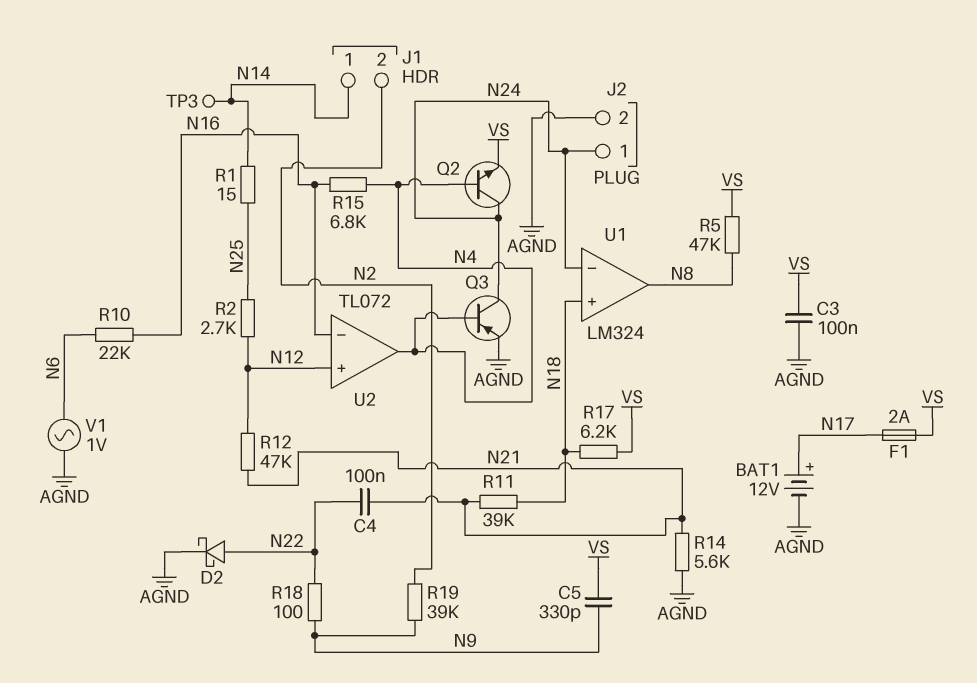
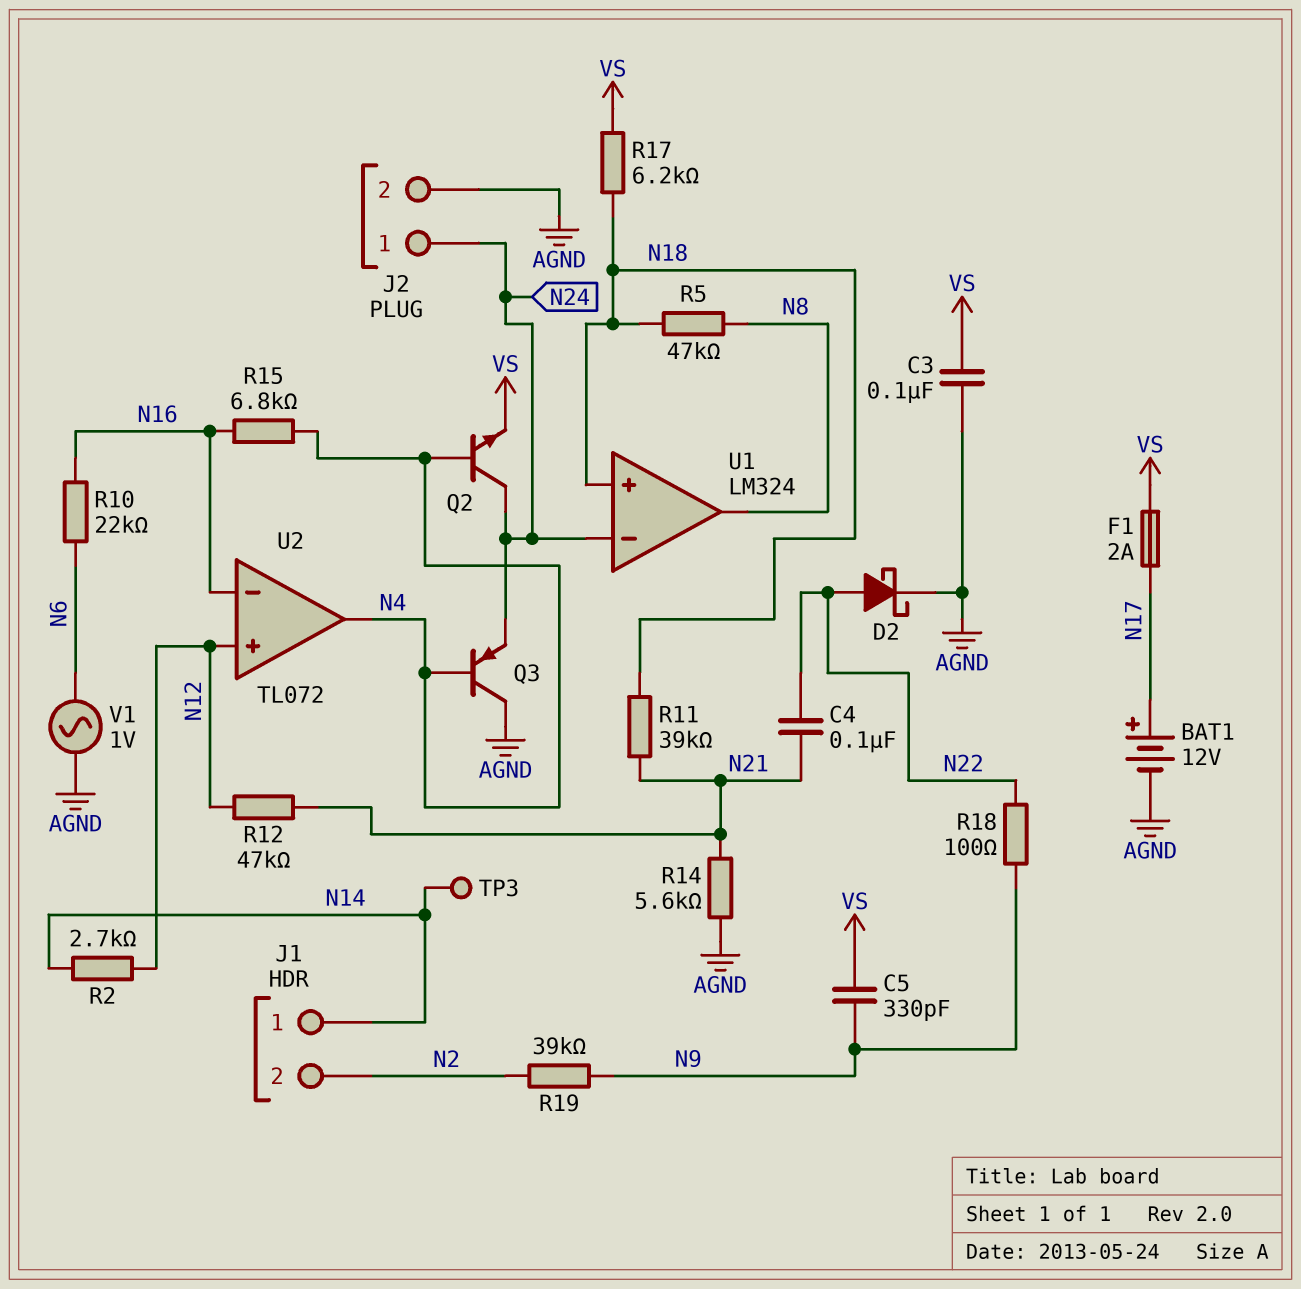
Q3: PNP (B N4, C N24, E AGND) -> PNP (B N4, C AGND, E N24)
R1: 15 (N14, N25) -> none
R2: 2.7k (N12, N25) -> 2.7k (N12, N14)
R5: 47k (N8, VS) -> 47k (N8, N18)

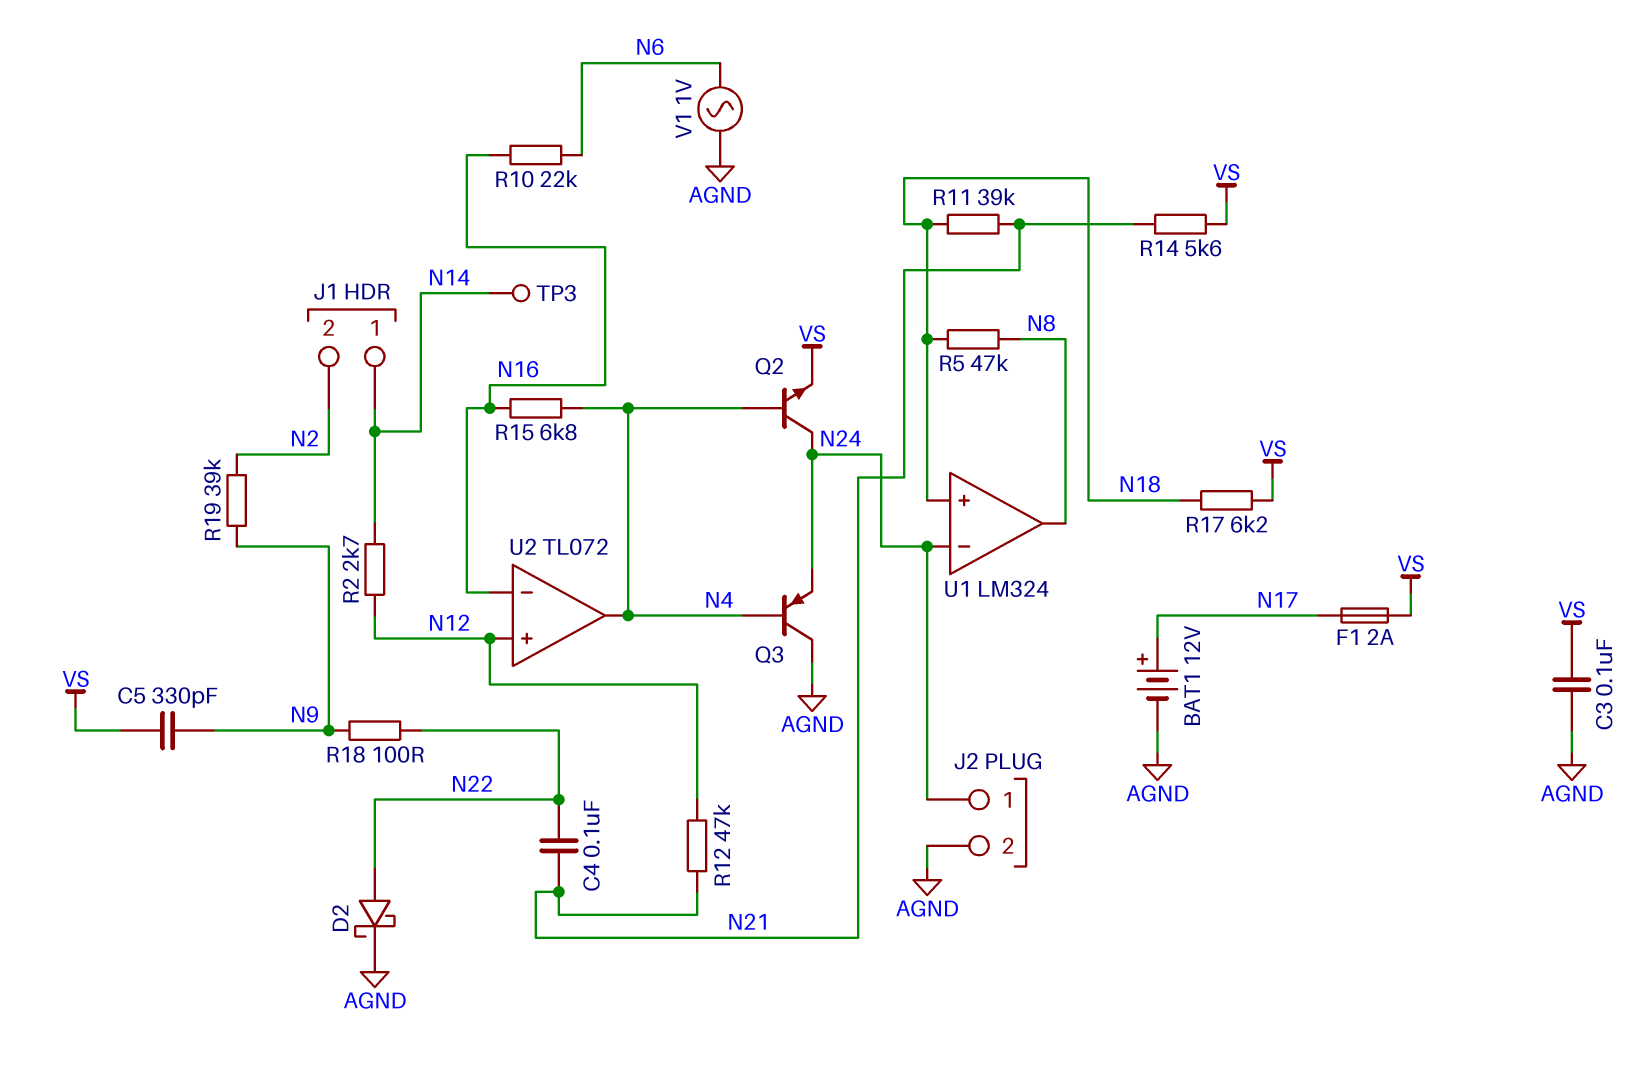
R14: 5.6k (AGND, N21) -> 5.6k (N21, VS)

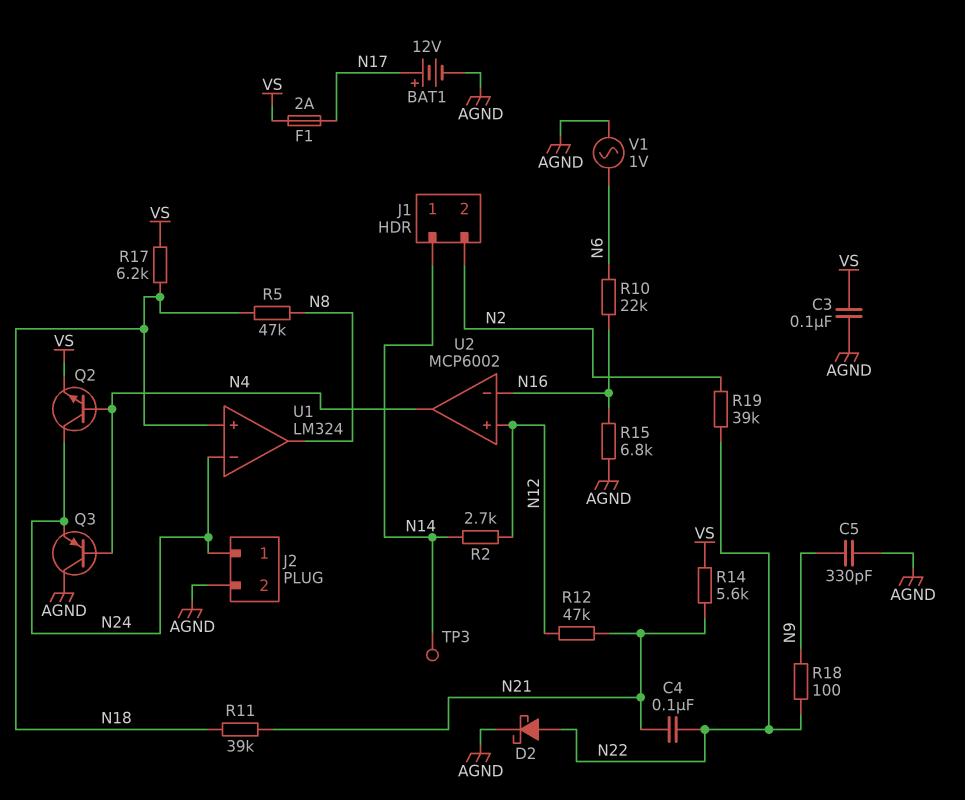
C5: 330pF (N9, VS) -> 330pF (AGND, N9)
R15: 6.8k (N4, N16) -> 6.8k (AGND, N16)
R19: 39k (N2, N9) -> 39k (N2, N22)
U2: TL072 -> MCP6002

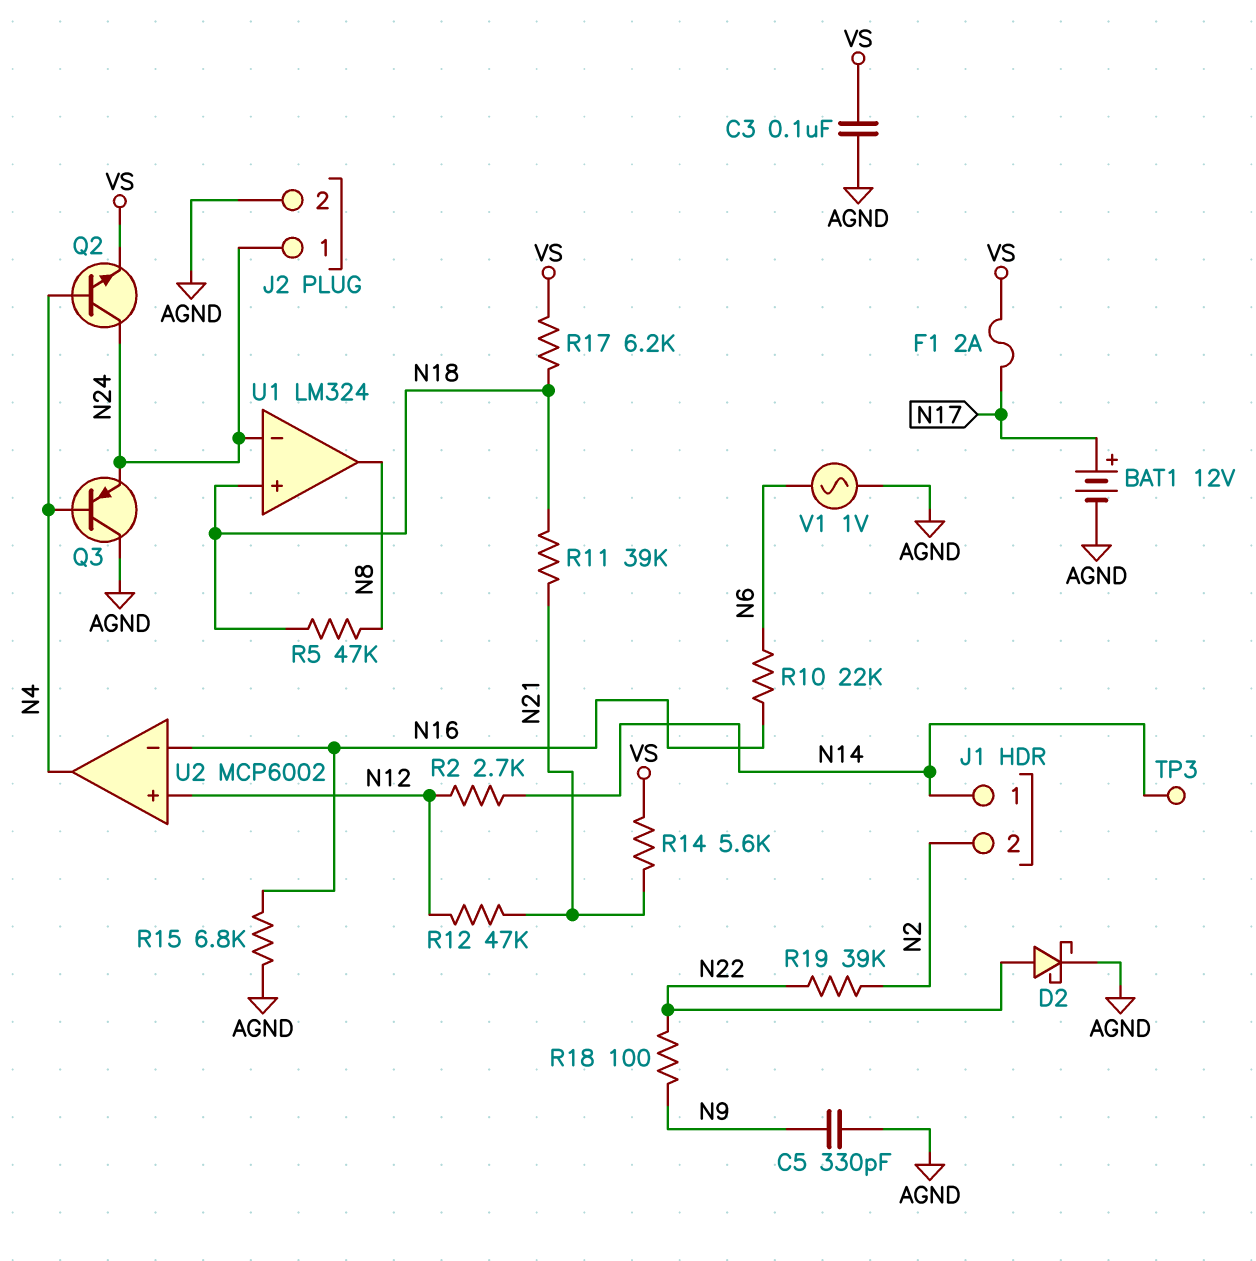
C4: 100nF (N21, N22) -> none

